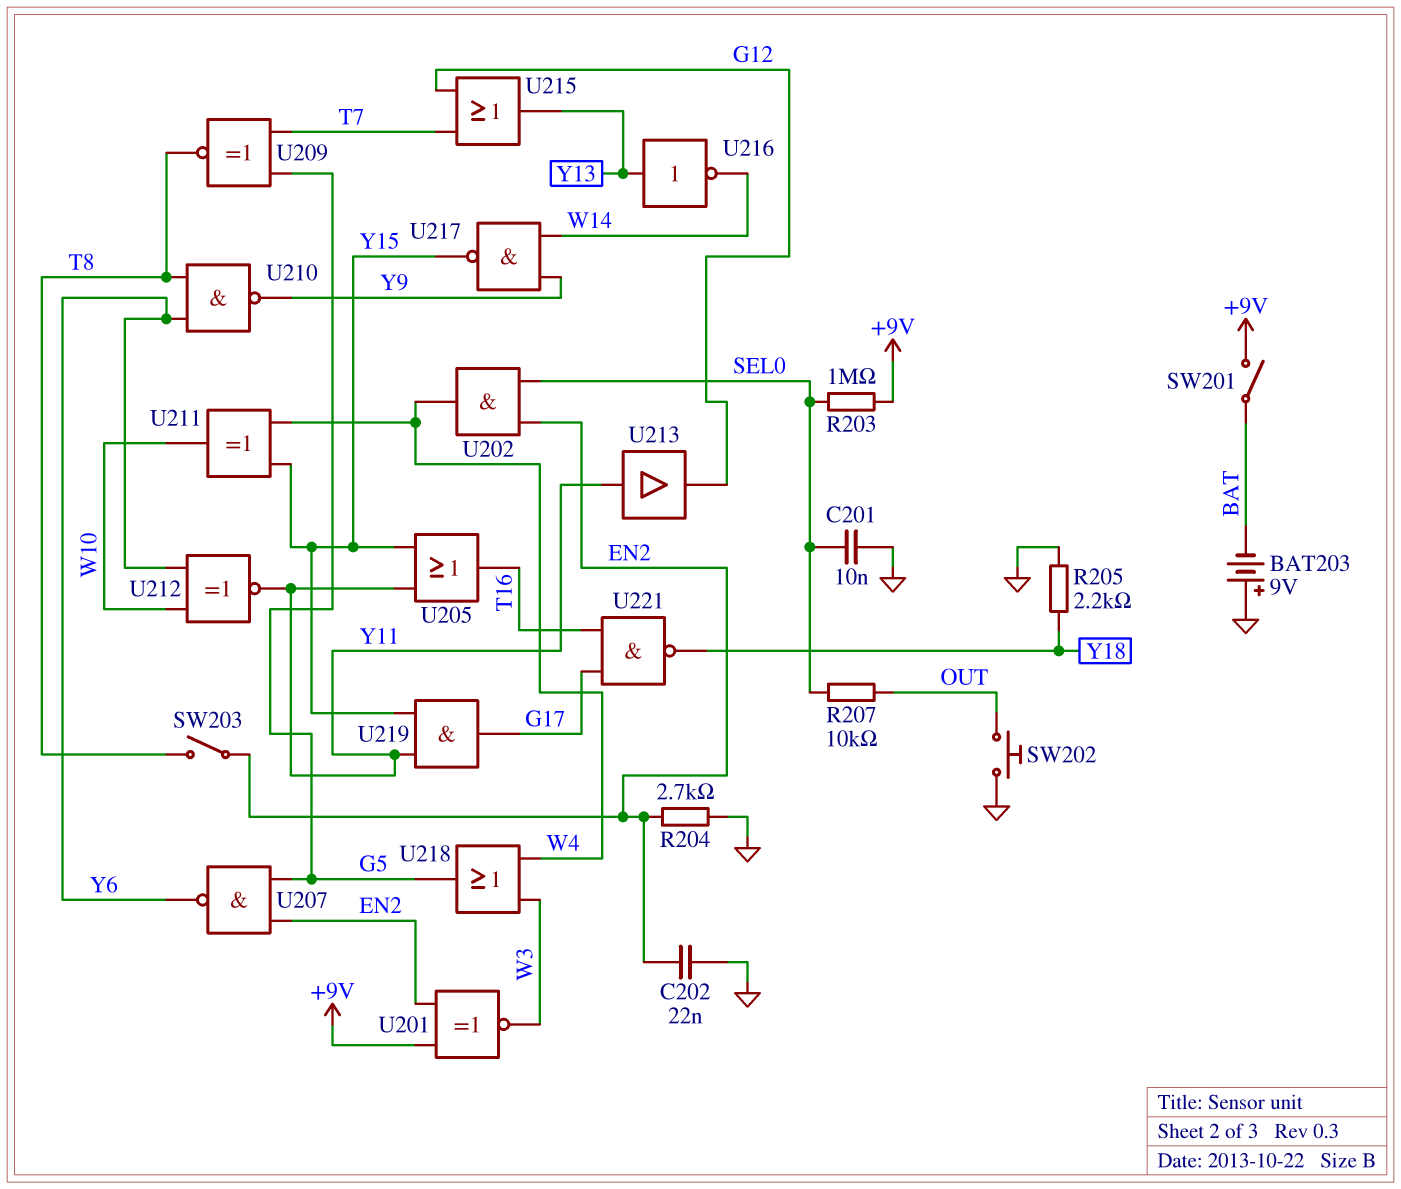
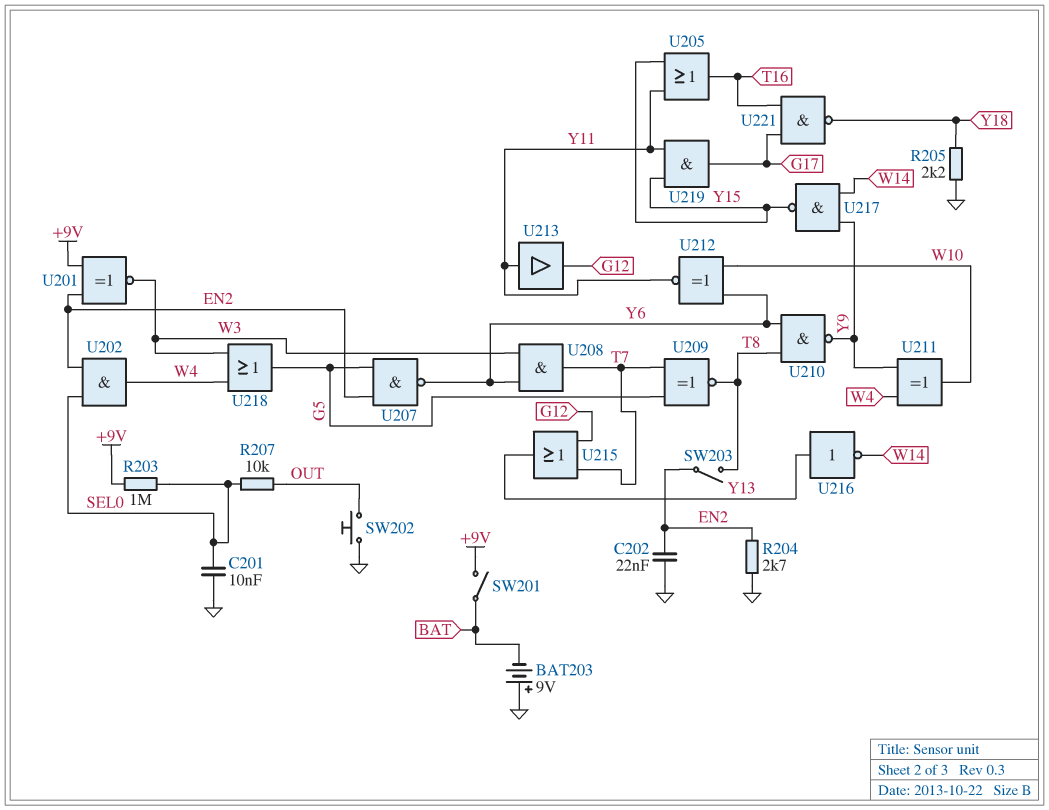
U208: none -> AND (in W3, in Y6, out T7)
U211: XOR (in W4, in Y15, out W10) -> XOR (in W4, in Y9, out W10)

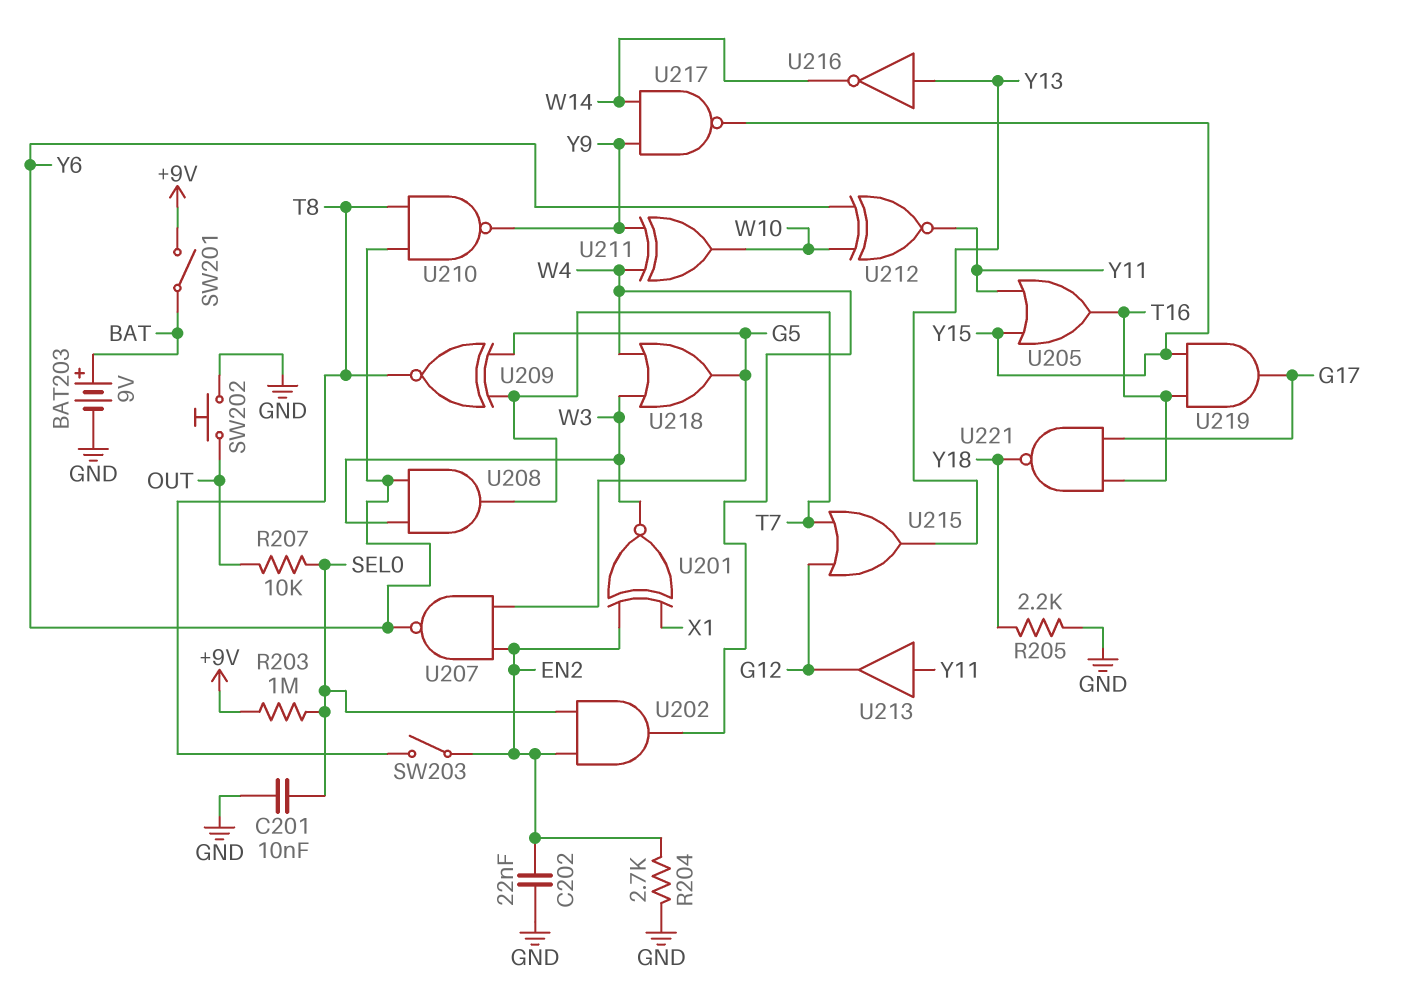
BAT203: 9V (plus GND, minus BAT) -> 9V (plus BAT, minus GND)
U201: XNOR (in +9V, in EN2, out W3) -> XNOR (in EN2, in X1, out W3)
U219: AND (in Y11, in Y15, out G17) -> AND (in T16, in Y15, out G17)

